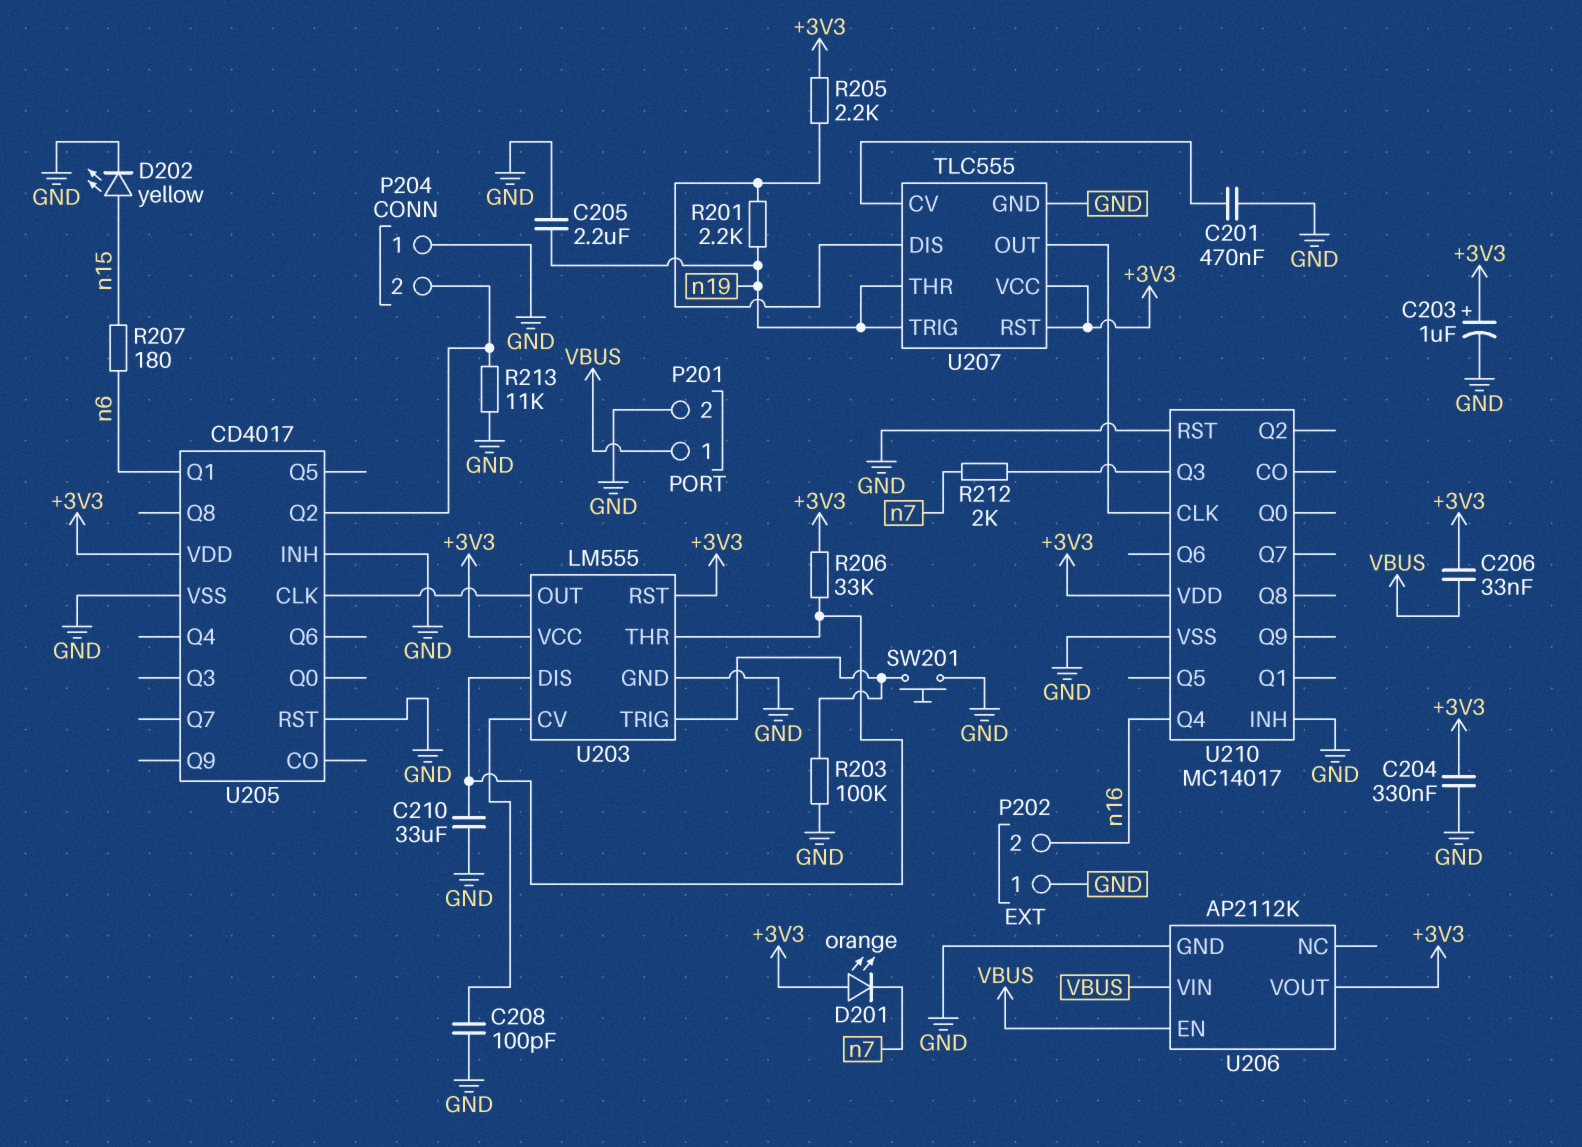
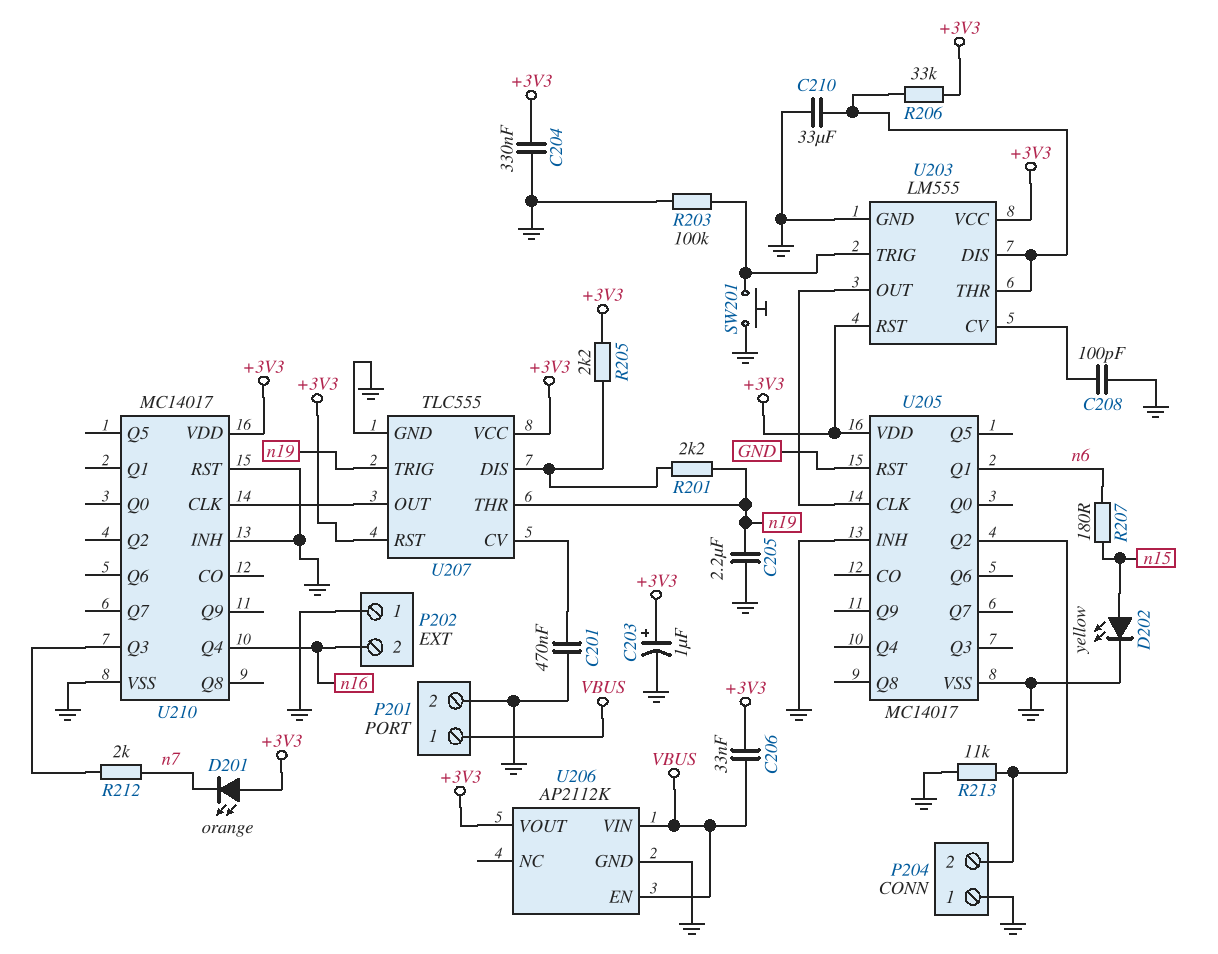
U205: CD4017 -> MC14017

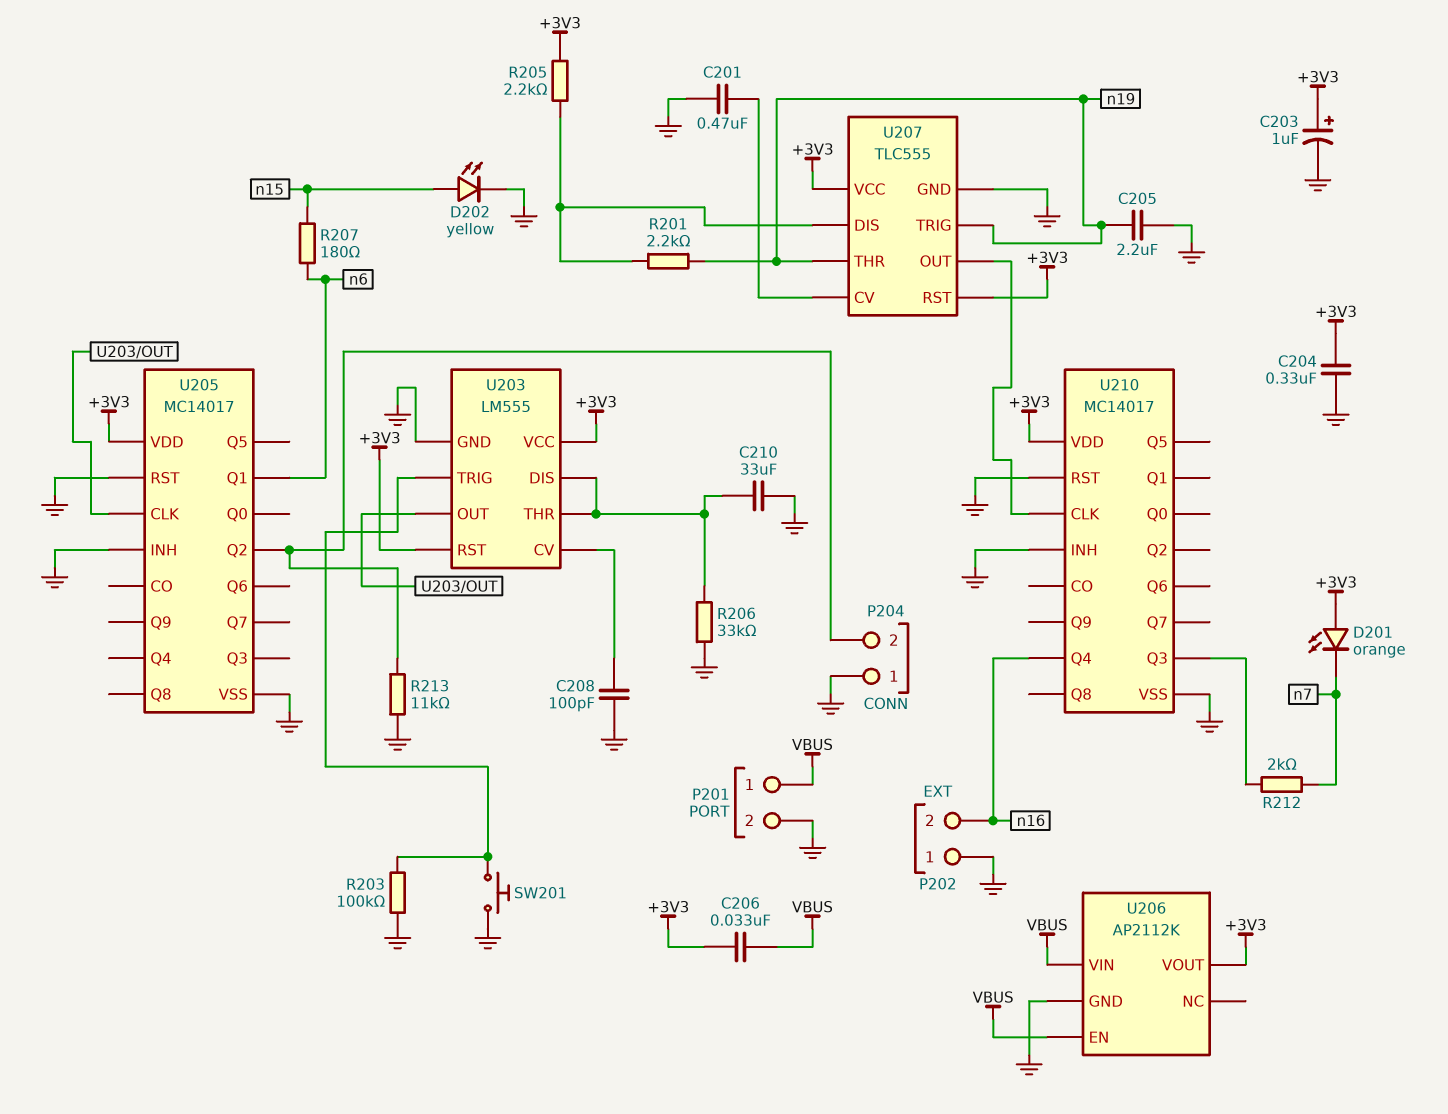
R206: 33k (+3V3, U203/DIS) -> 33k (GND, U203/DIS)

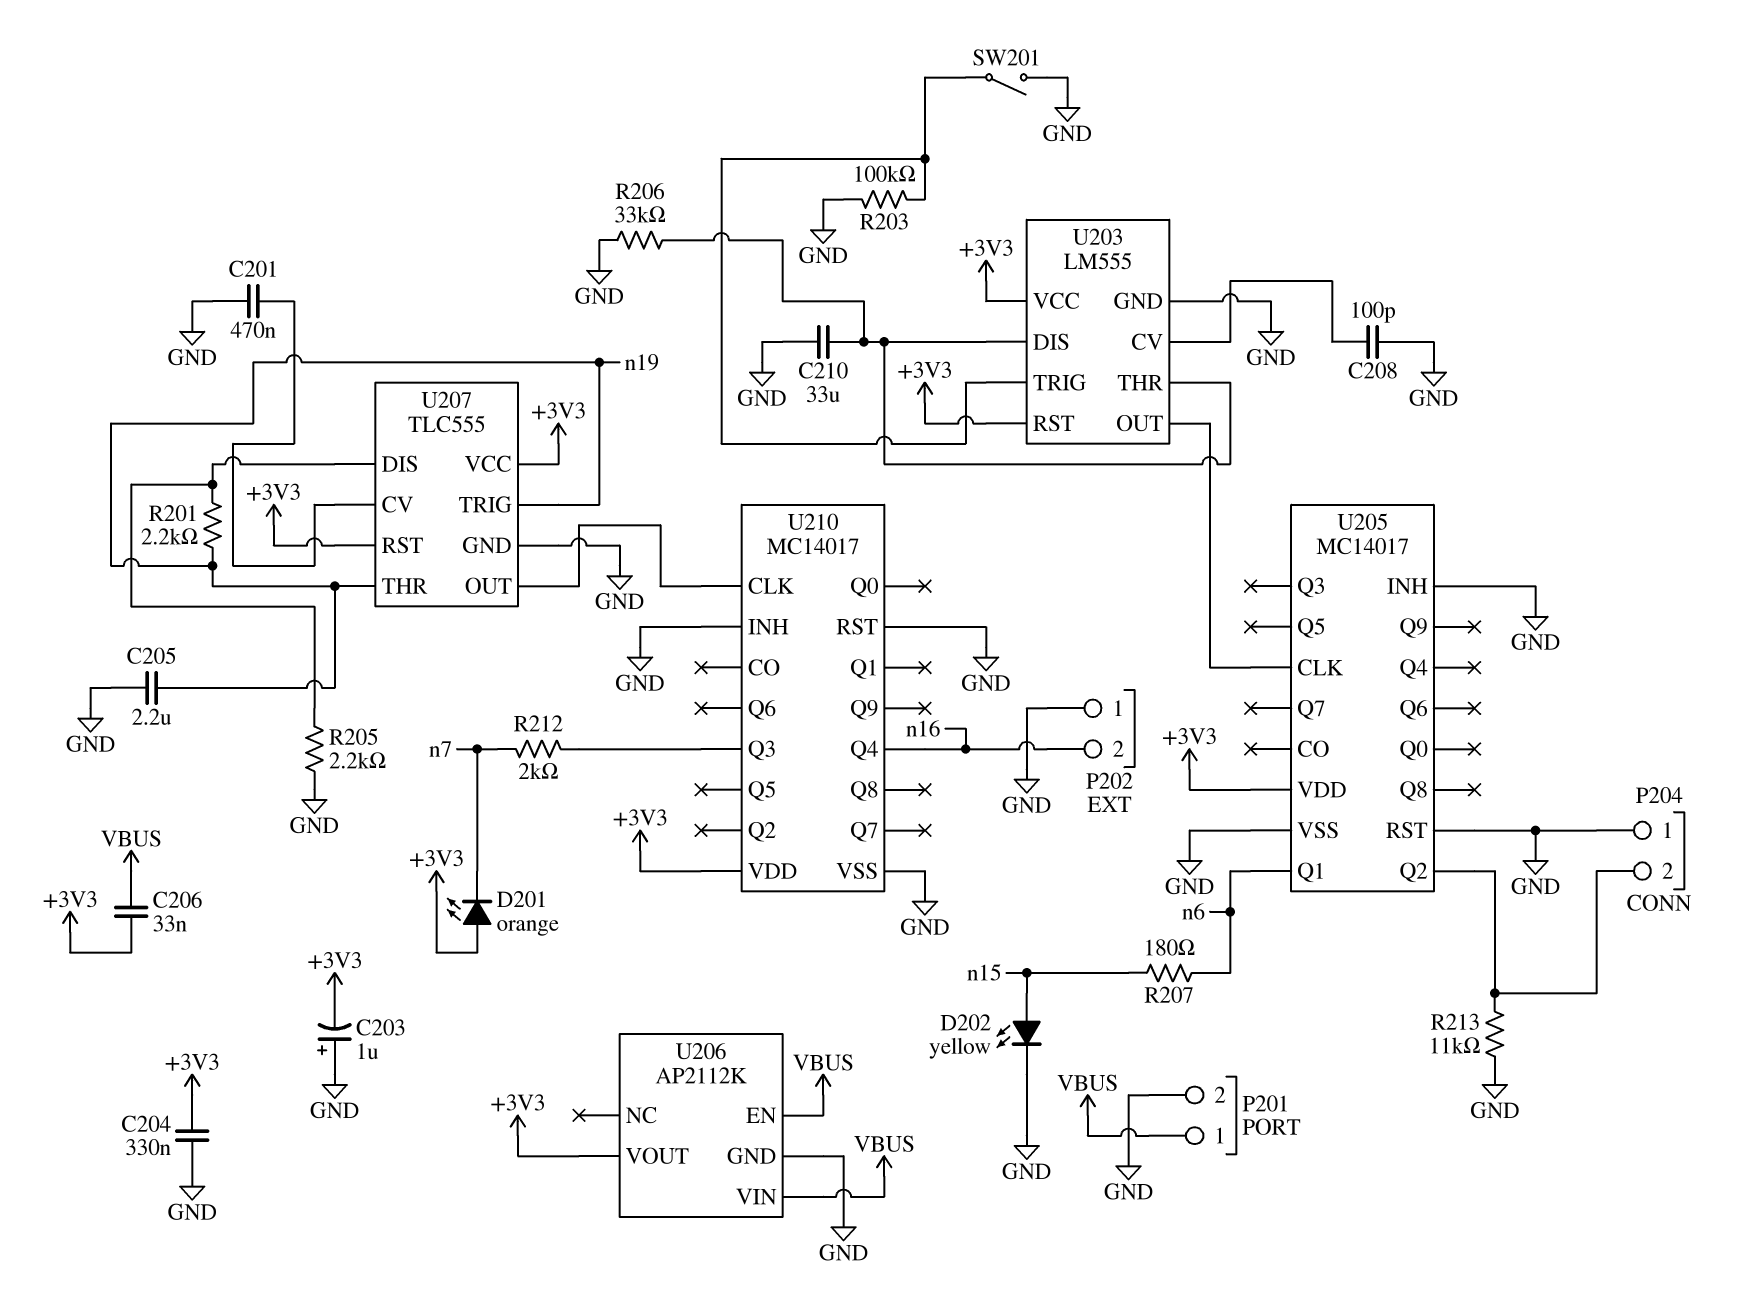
C203: 1uF (plus +3V3, minus GND) -> 1uF (plus GND, minus +3V3)
R205: 2.2k (+3V3, U207/DIS) -> 2.2k (GND, U207/DIS)
SW201: button (GND, U203/TRIG) -> switch (GND, U203/TRIG)

